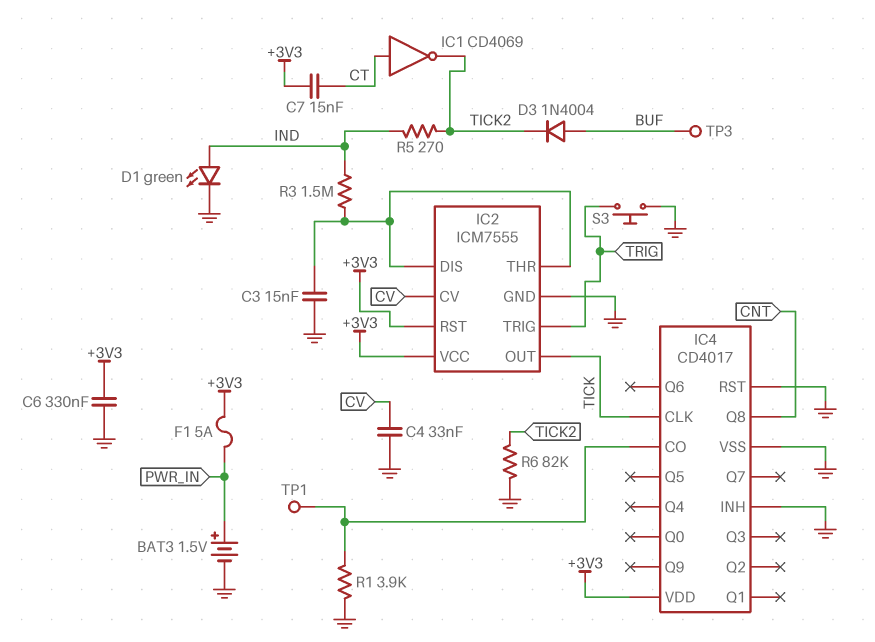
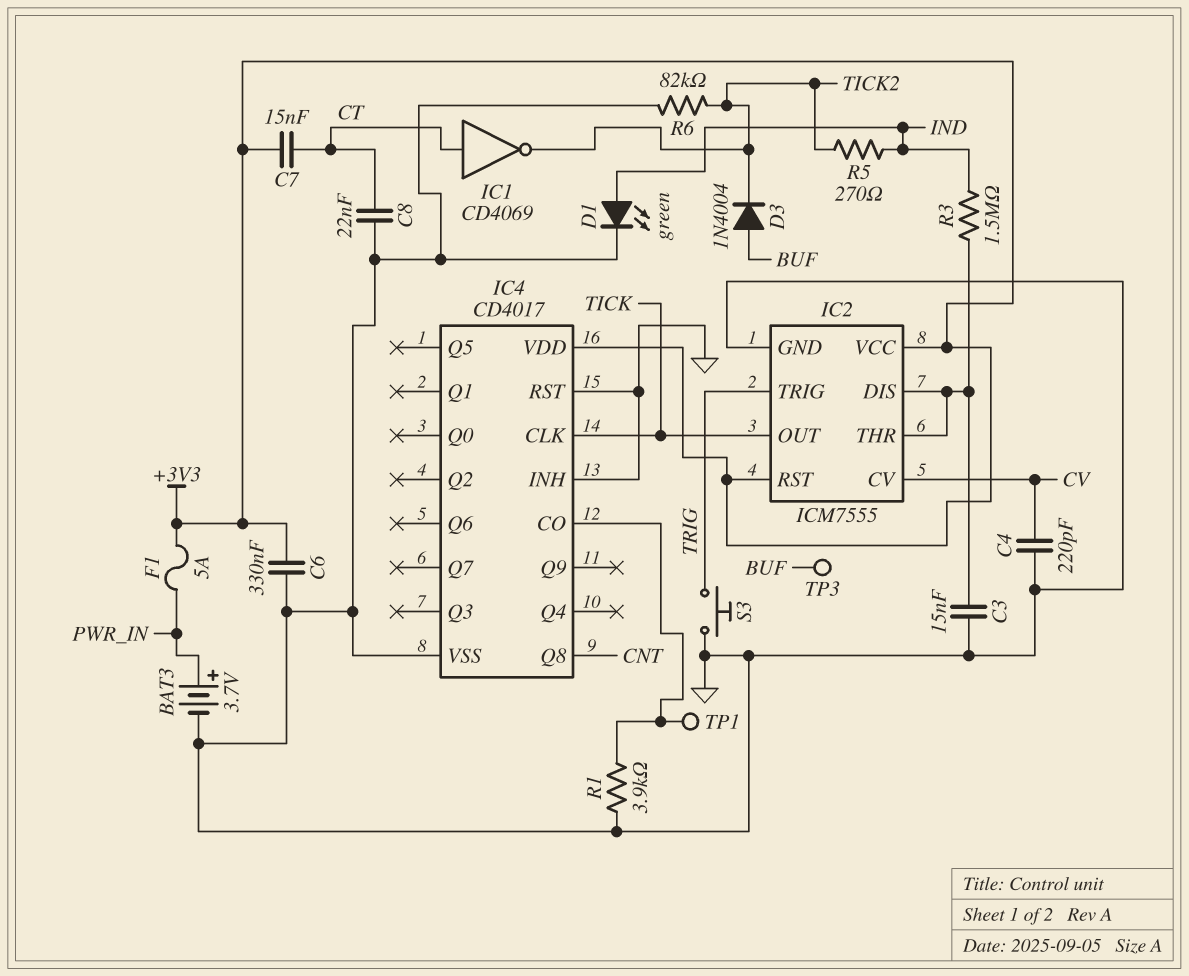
BAT3: 1.5V (plus PWR_IN, minus GND) -> 3.7V (plus PWR_IN, minus GND)
C4: 33nF (CV, GND) -> 220pF (CV, GND)
C8: none -> 22nF (CT, GND)

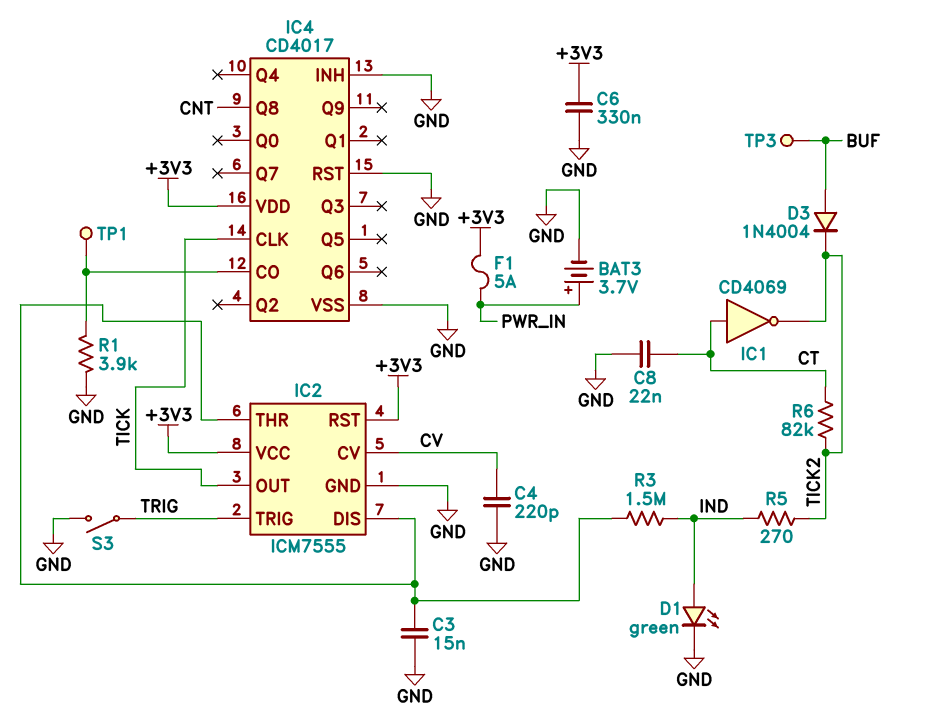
C7: 15nF (+3V3, CT) -> none
R6: 82k (GND, TICK2) -> 82k (CT, TICK2)
S3: button (GND, TRIG) -> switch (GND, TRIG)

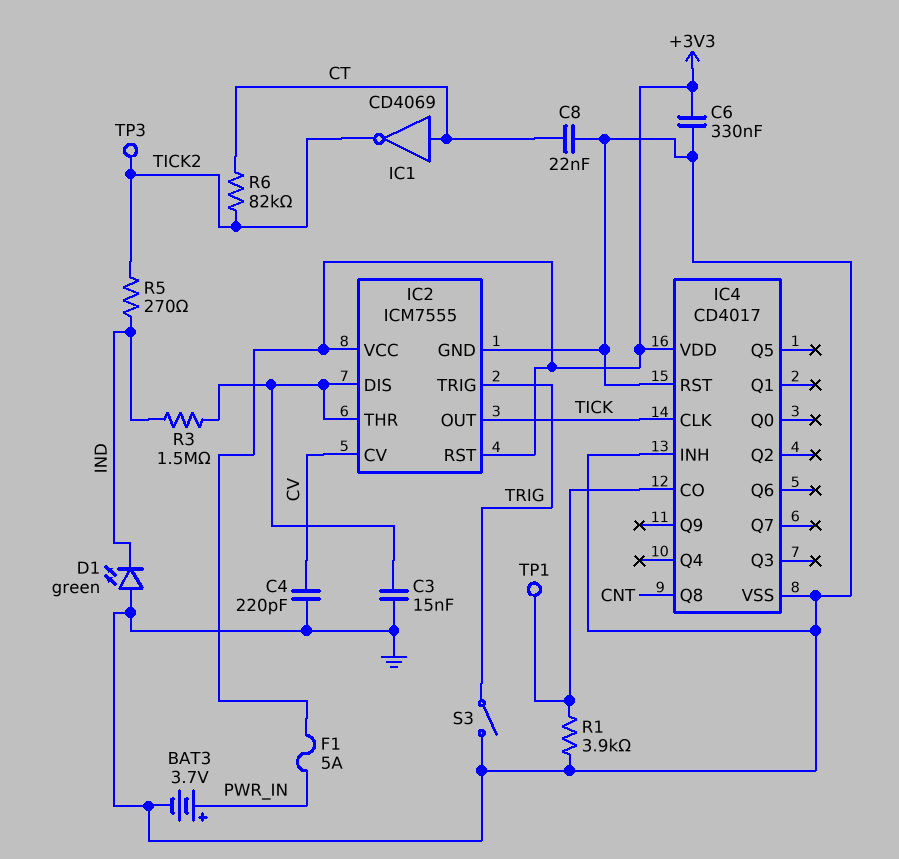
D1: LED green (A IND, K GND) -> LED green (A GND, K IND)
D3: diode 1N4004 (A BUF, K TICK2) -> none
TP3: test point (BUF) -> test point (TICK2)

